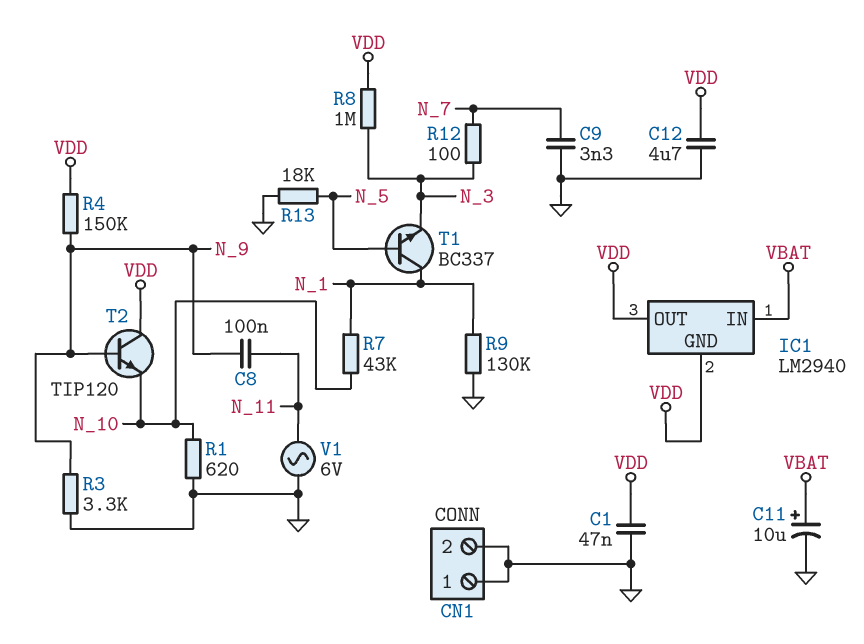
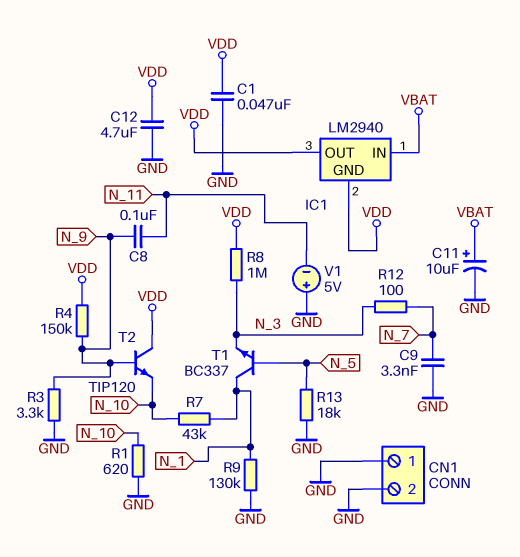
V1: AC 6V (GND, N_11) -> 5V (plus GND, minus N_11)

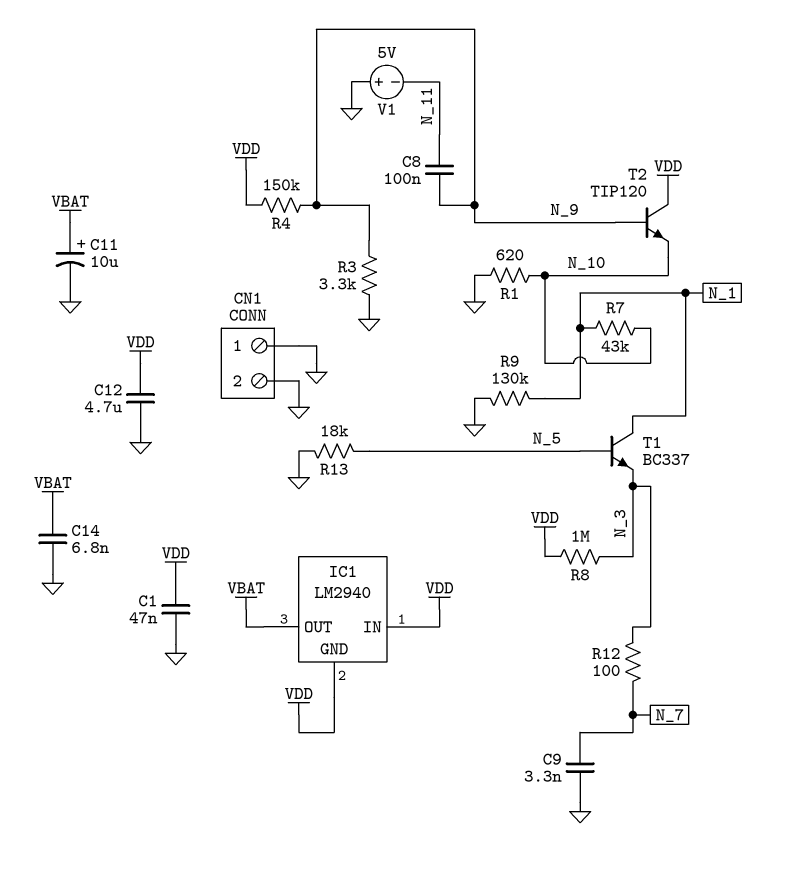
C14: none -> 6.8nF (GND, VBAT)
IC1 pin IN: VBAT -> VDD
IC1 pin OUT: VDD -> VBAT

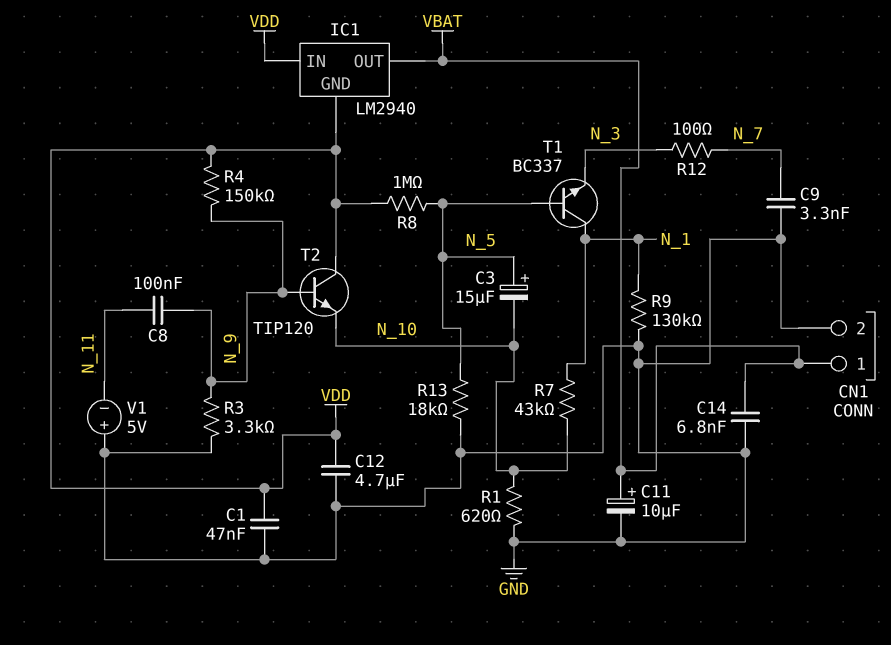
C3: none -> 15uF (plus N_5, minus N_10)
CN1 pin 1: GND -> VBAT
R8: 1M (N_3, VDD) -> 1M (N_5, VDD)

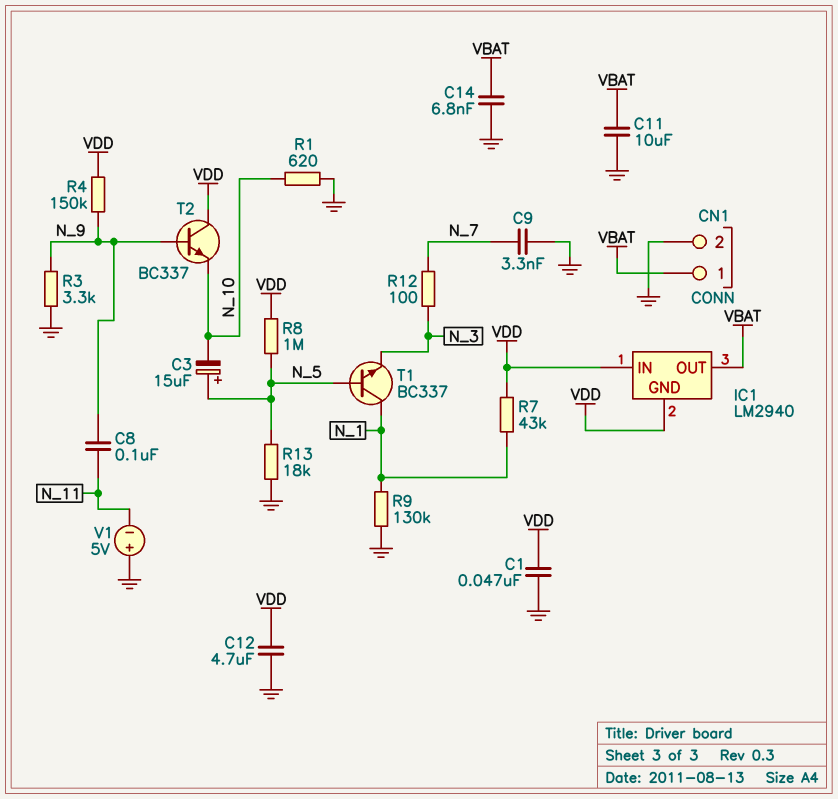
C11: 10uF (plus VBAT, minus GND) -> 10uF (GND, VBAT)
R7: 43k (N_1, N_10) -> 43k (N_1, VDD)
T2: NPN TIP120 (B N_9, C VDD, E N_10) -> NPN BC337 (B N_9, C VDD, E N_10)

